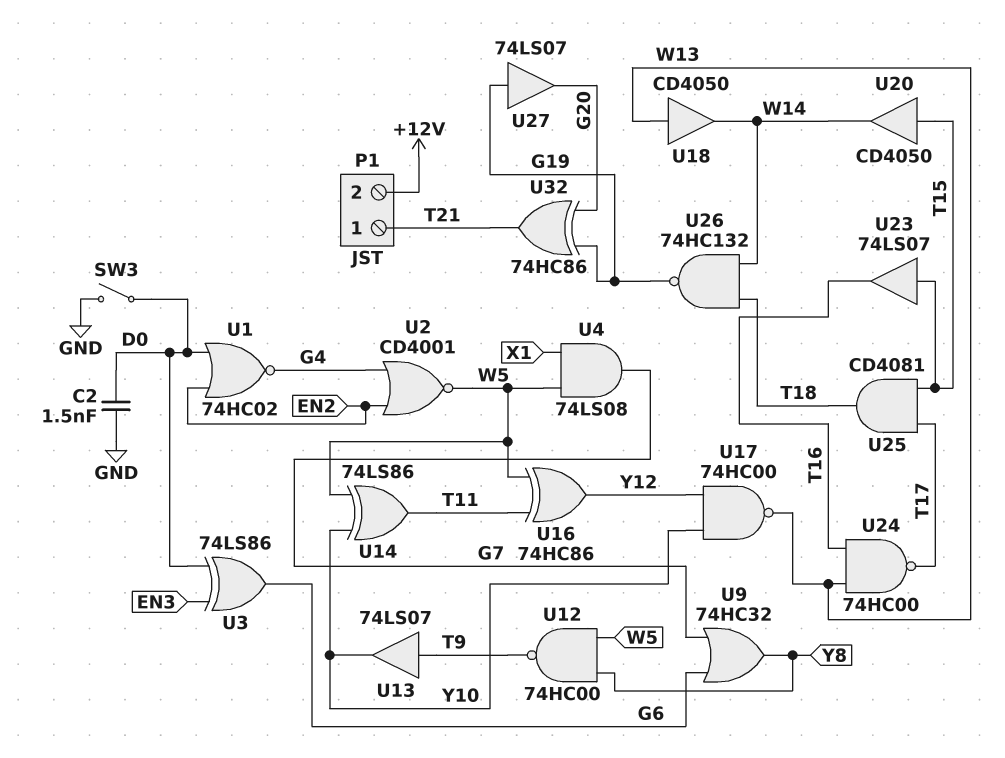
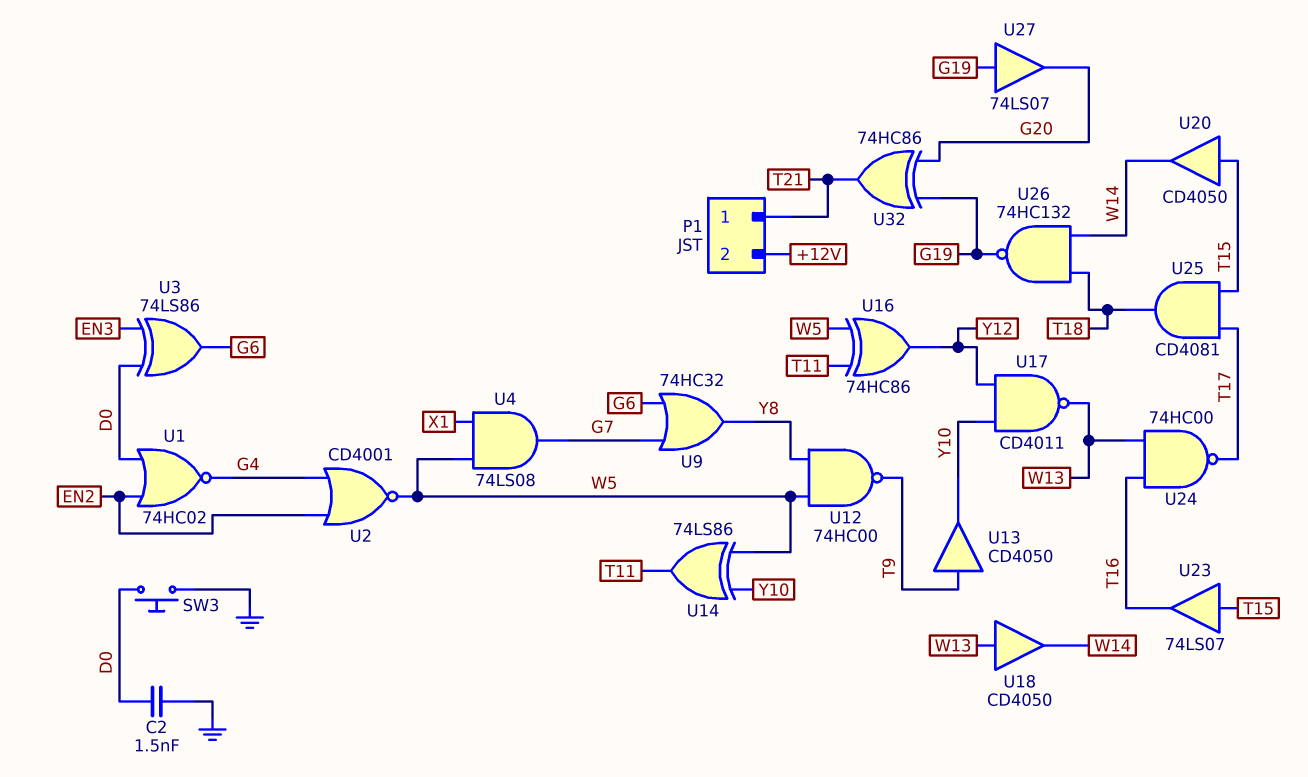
SW3: switch (D0, GND) -> button (D0, GND)
U13: buffer 74LS07 (in T9, out Y10) -> buffer CD4050 (in T9, out Y10)
U17: NAND 74HC00 (in Y10, in Y12, out W13) -> NAND CD4011 (in Y10, in Y12, out W13)

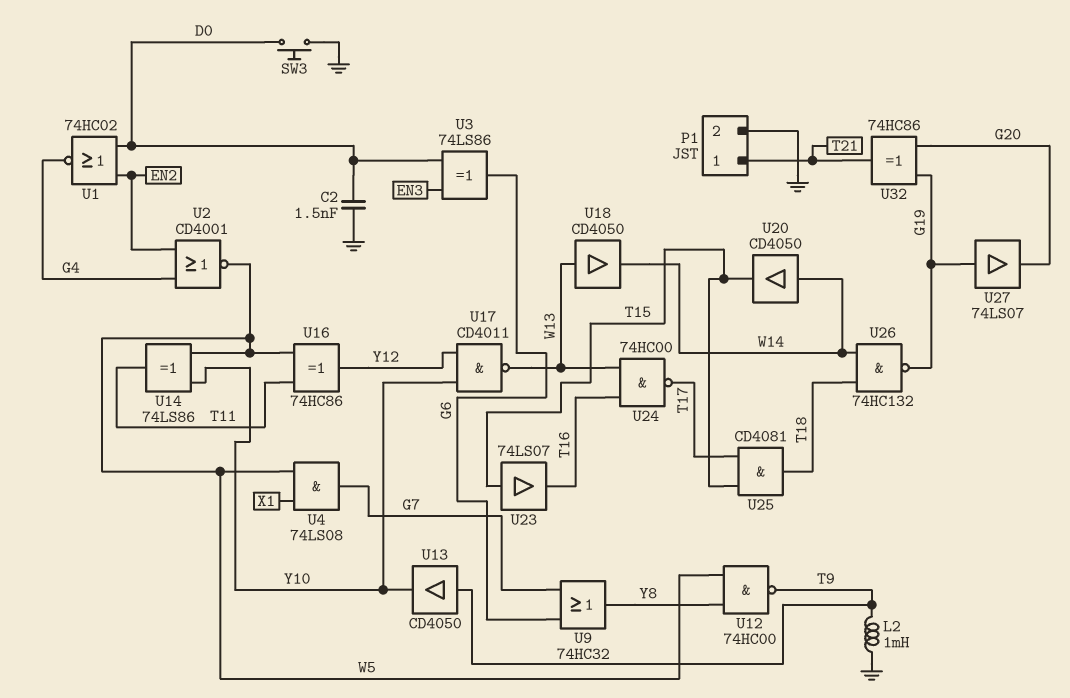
L2: none -> 1mH (GND, T9)
P1 pin 2: +12V -> GND
U20: buffer CD4050 (in T15, out W14) -> buffer CD4050 (in W14, out T15)

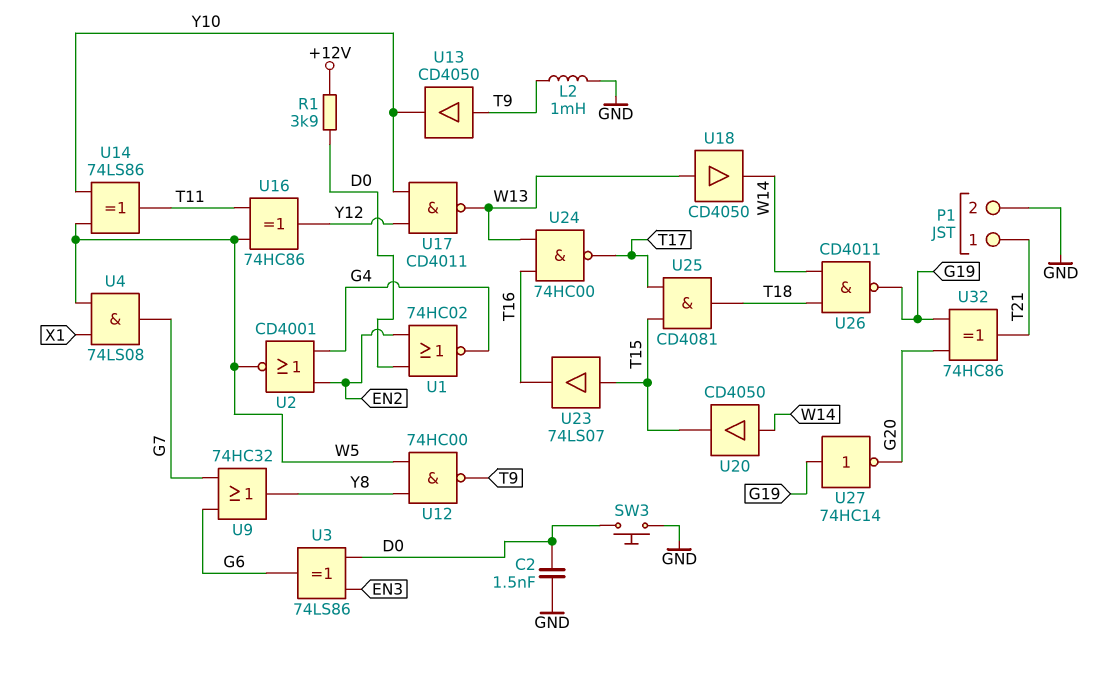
R1: none -> 3.9k (+12V, D0)
U26: NAND 74HC132 (in T18, in W14, out G19) -> NAND CD4011 (in T18, in W14, out G19)
U27: buffer 74LS07 (in G19, out G20) -> NOT 74HC14 (in G19, out G20)

